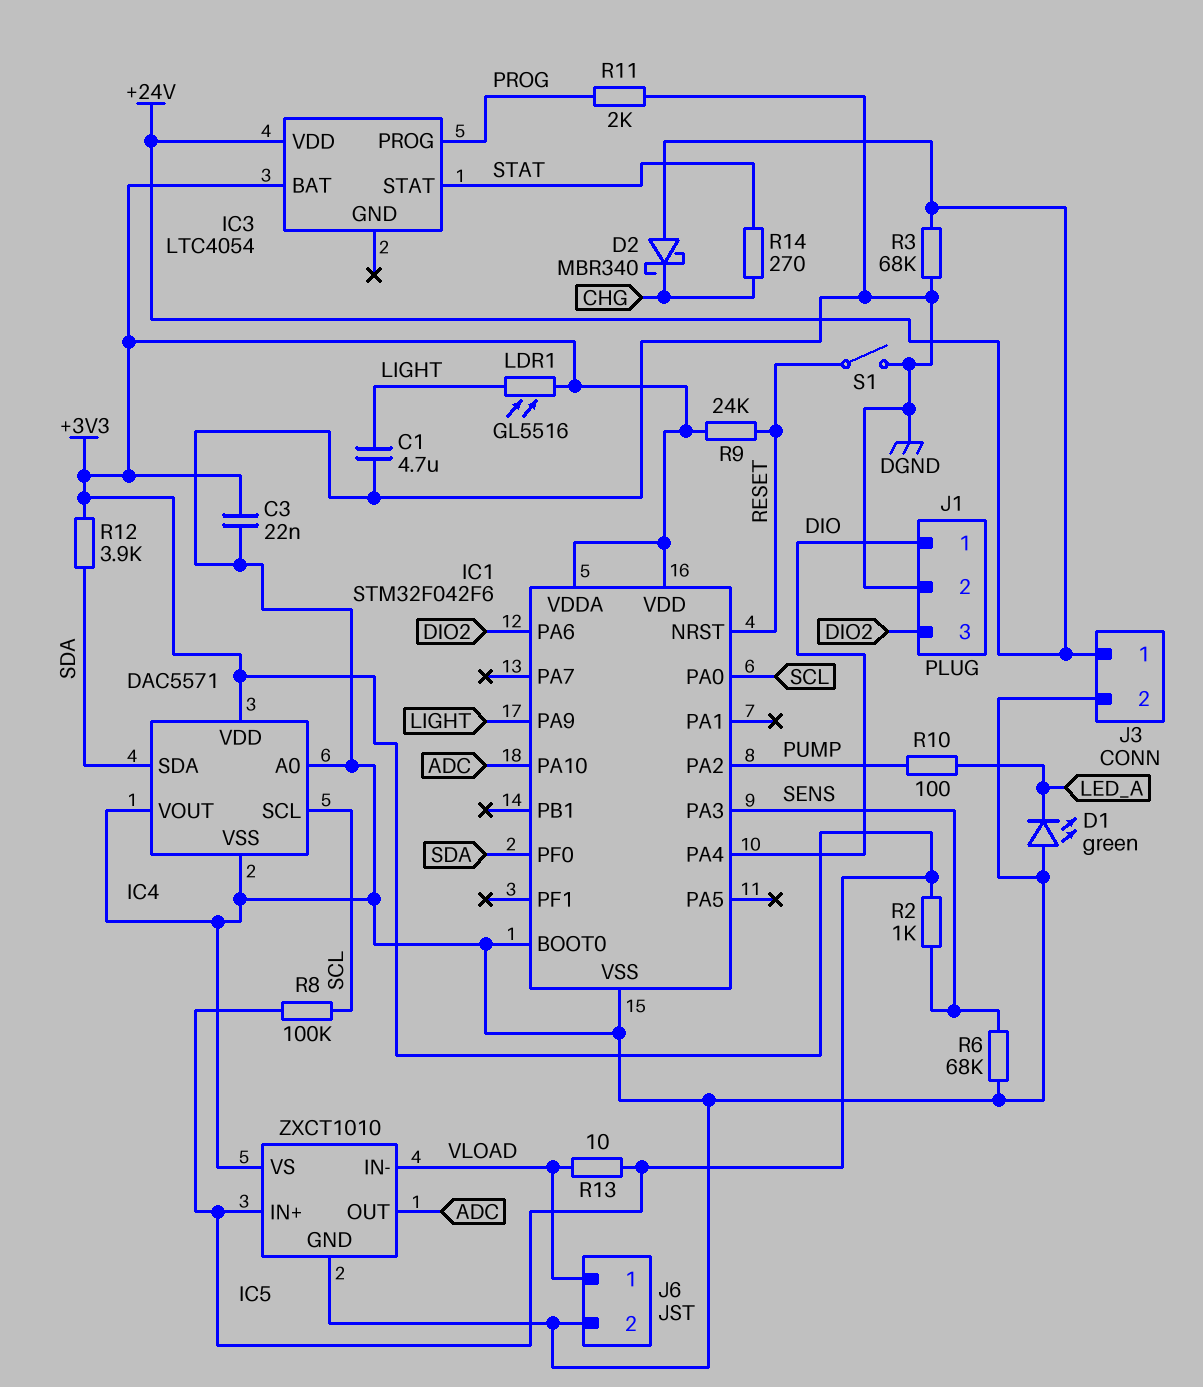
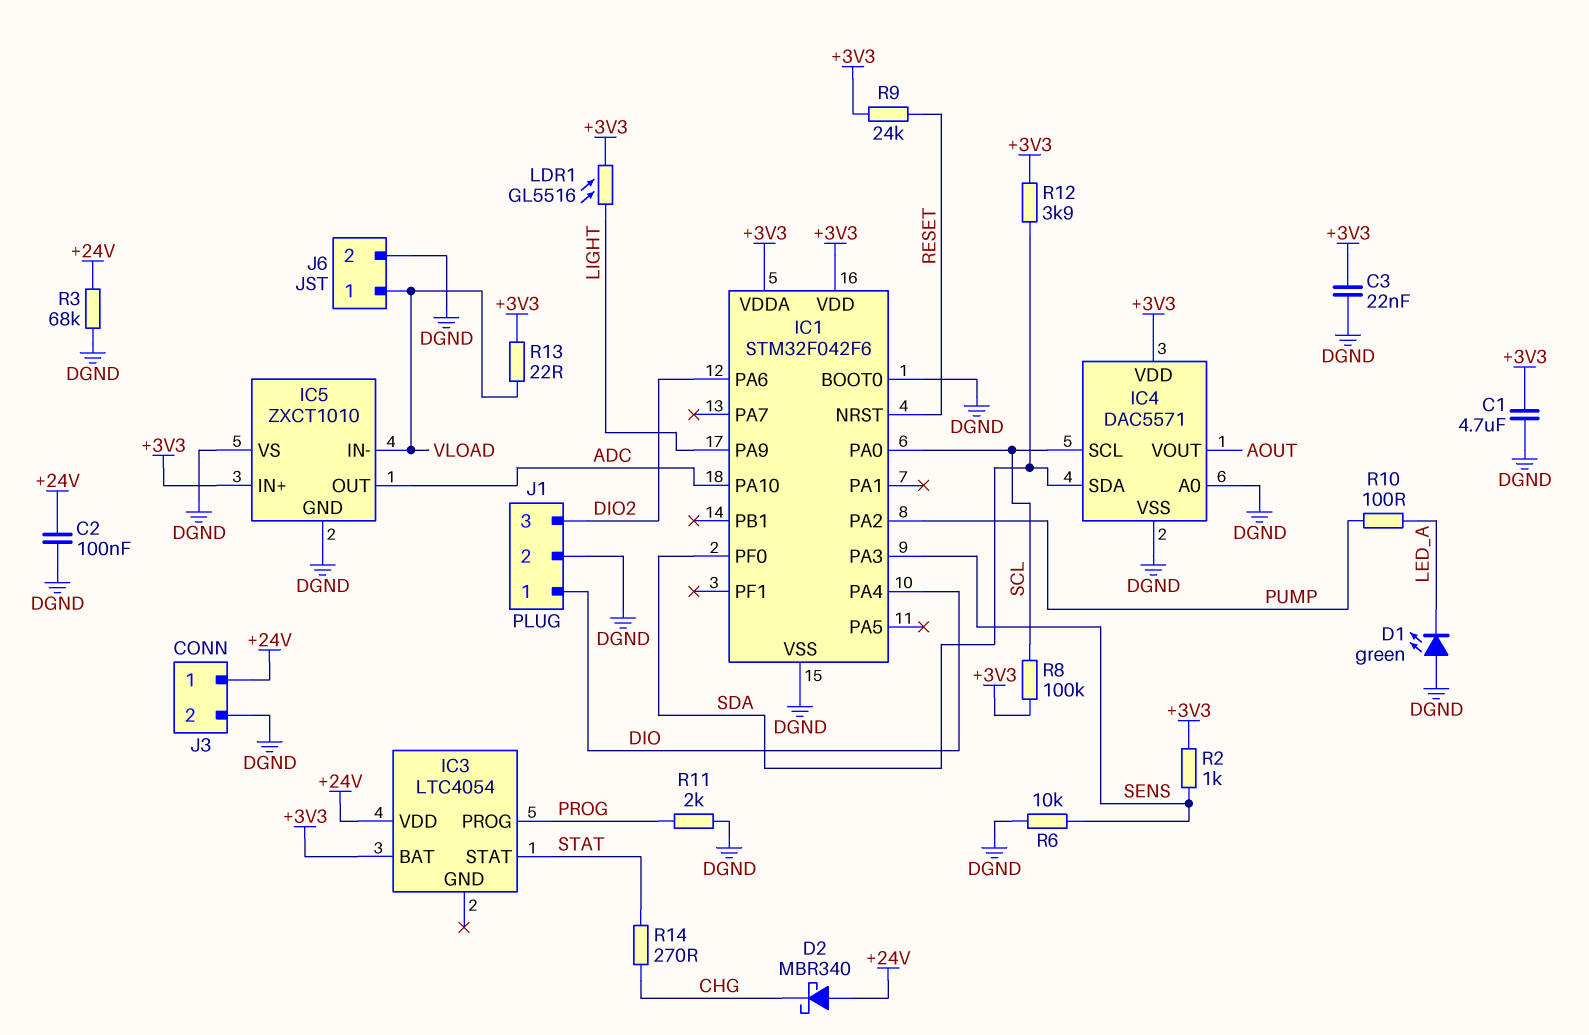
C1: 4.7uF (DGND, LIGHT) -> 4.7uF (+3V3, DGND)
C2: none -> 100nF (+24V, DGND)
IC4 pin VOUT: DGND -> AOUT
R6: 68k (DGND, SENS) -> 10k (DGND, SENS)
R13: 10 (+3V3, VLOAD) -> 22 (+3V3, VLOAD)
S1: switch (DGND, RESET) -> none

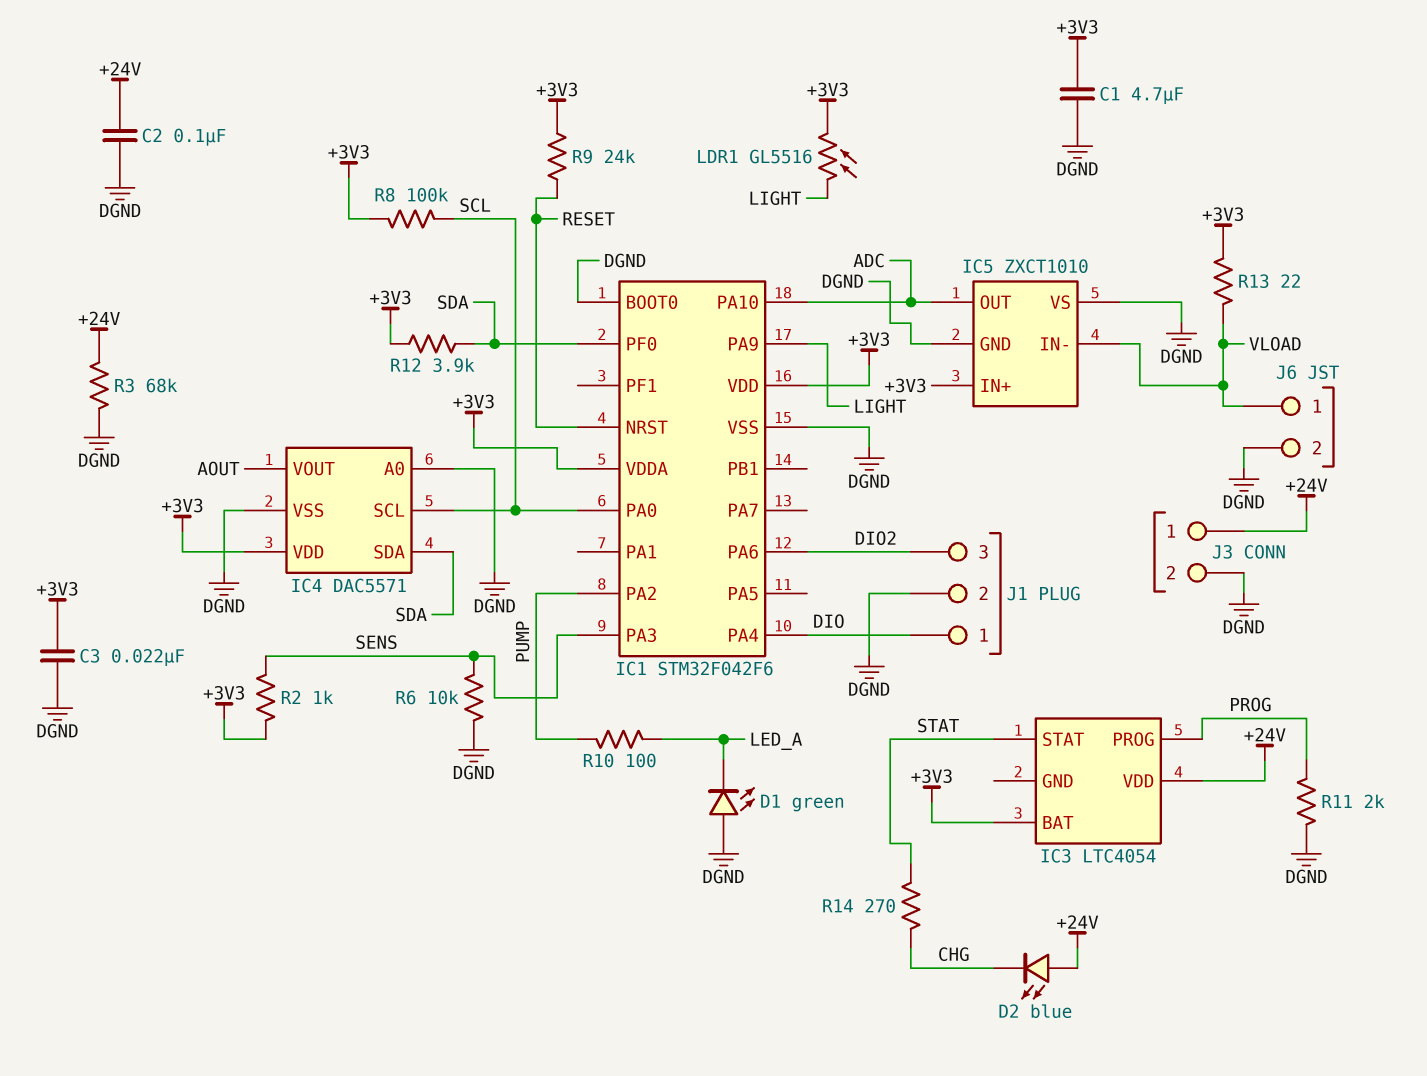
D2: schottky MBR340 (A +24V, K CHG) -> LED blue (A +24V, K CHG)

